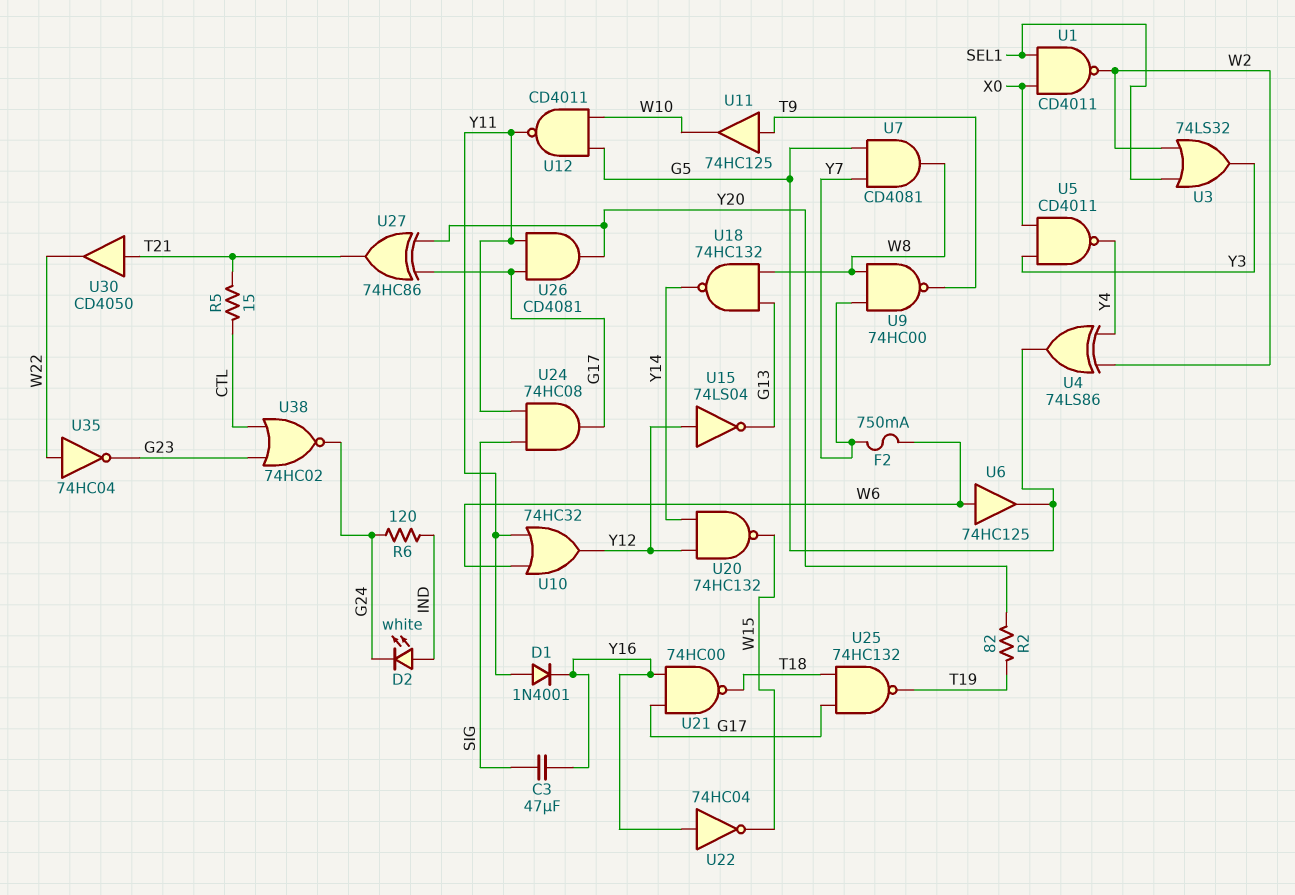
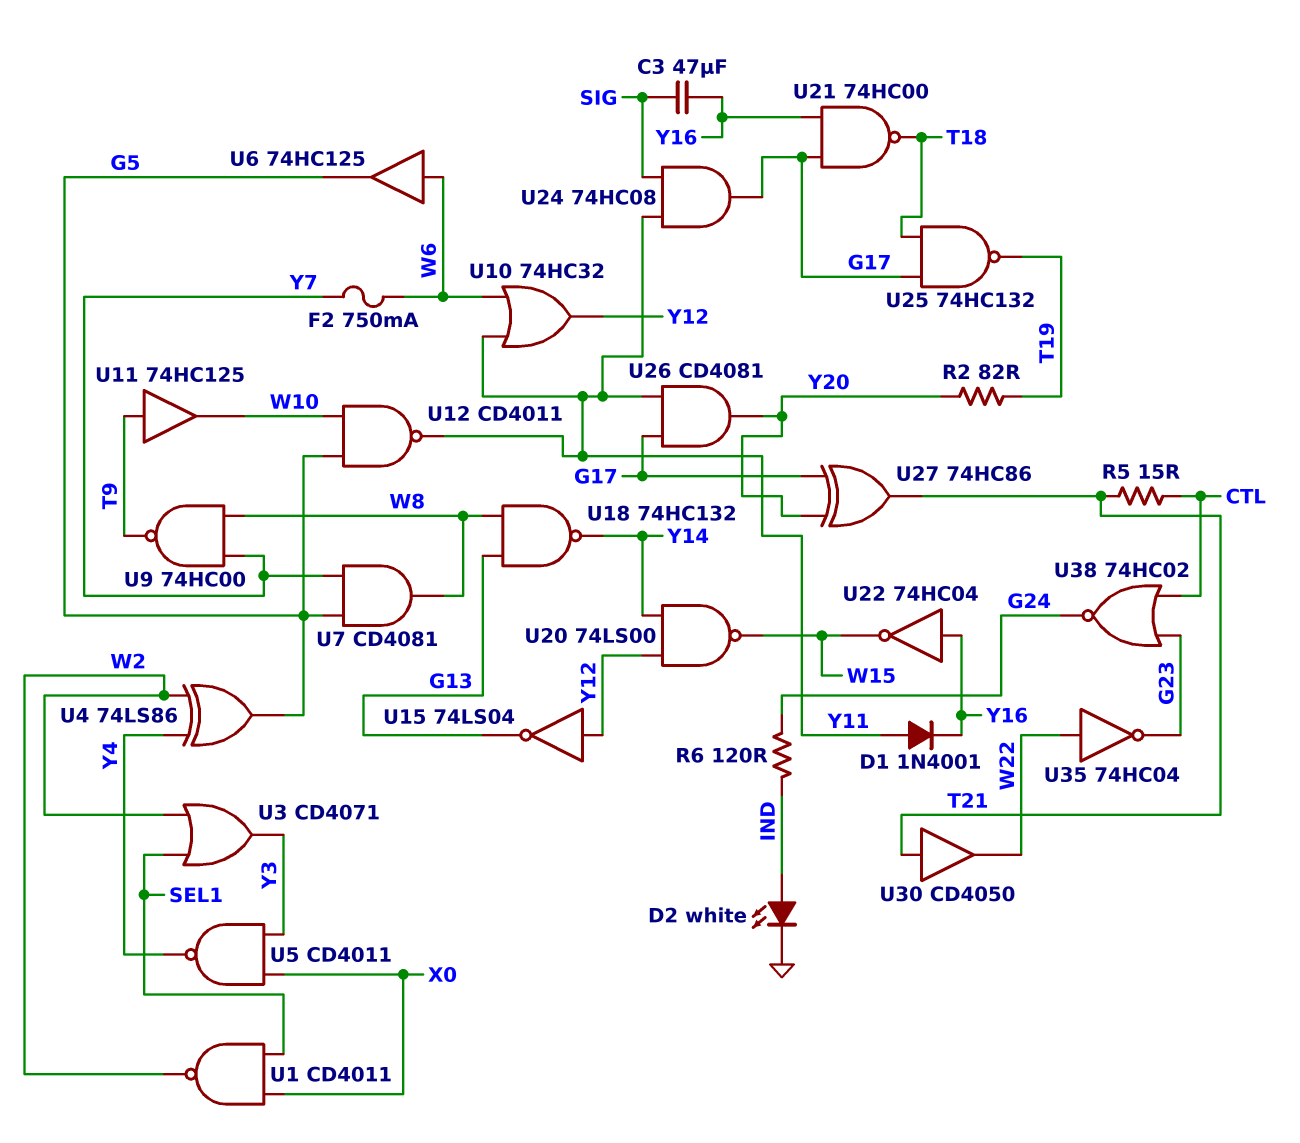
D2: LED white (A IND, K G24) -> LED white (A IND, K GND)
U3: OR 74LS32 (in SEL1, in W2, out Y3) -> OR CD4071 (in SEL1, in W2, out Y3)
U20: NAND 74HC132 (in Y12, in Y14, out W15) -> NAND 74LS00 (in Y12, in Y14, out W15)

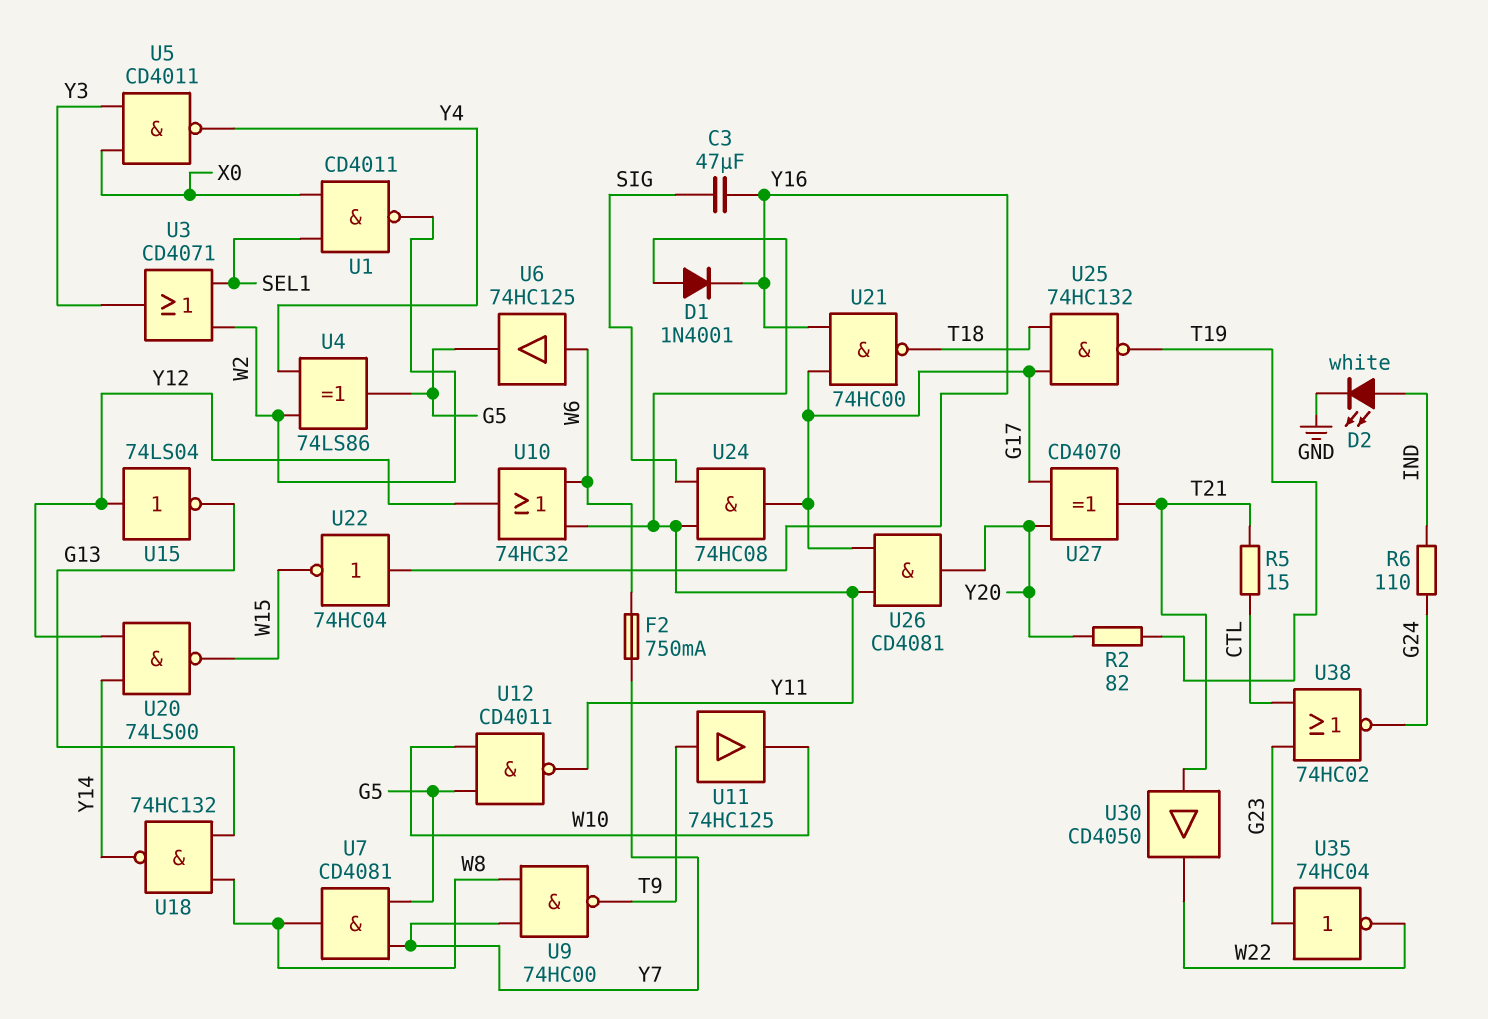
R6: 120 (G24, IND) -> 110 (G24, IND)
U27: XOR 74HC86 (in G17, in Y20, out T21) -> XOR CD4070 (in G17, in Y20, out T21)
U35: NOT 74HC04 (in W22, out G23) -> NOT 74HC04 (in G23, out W22)

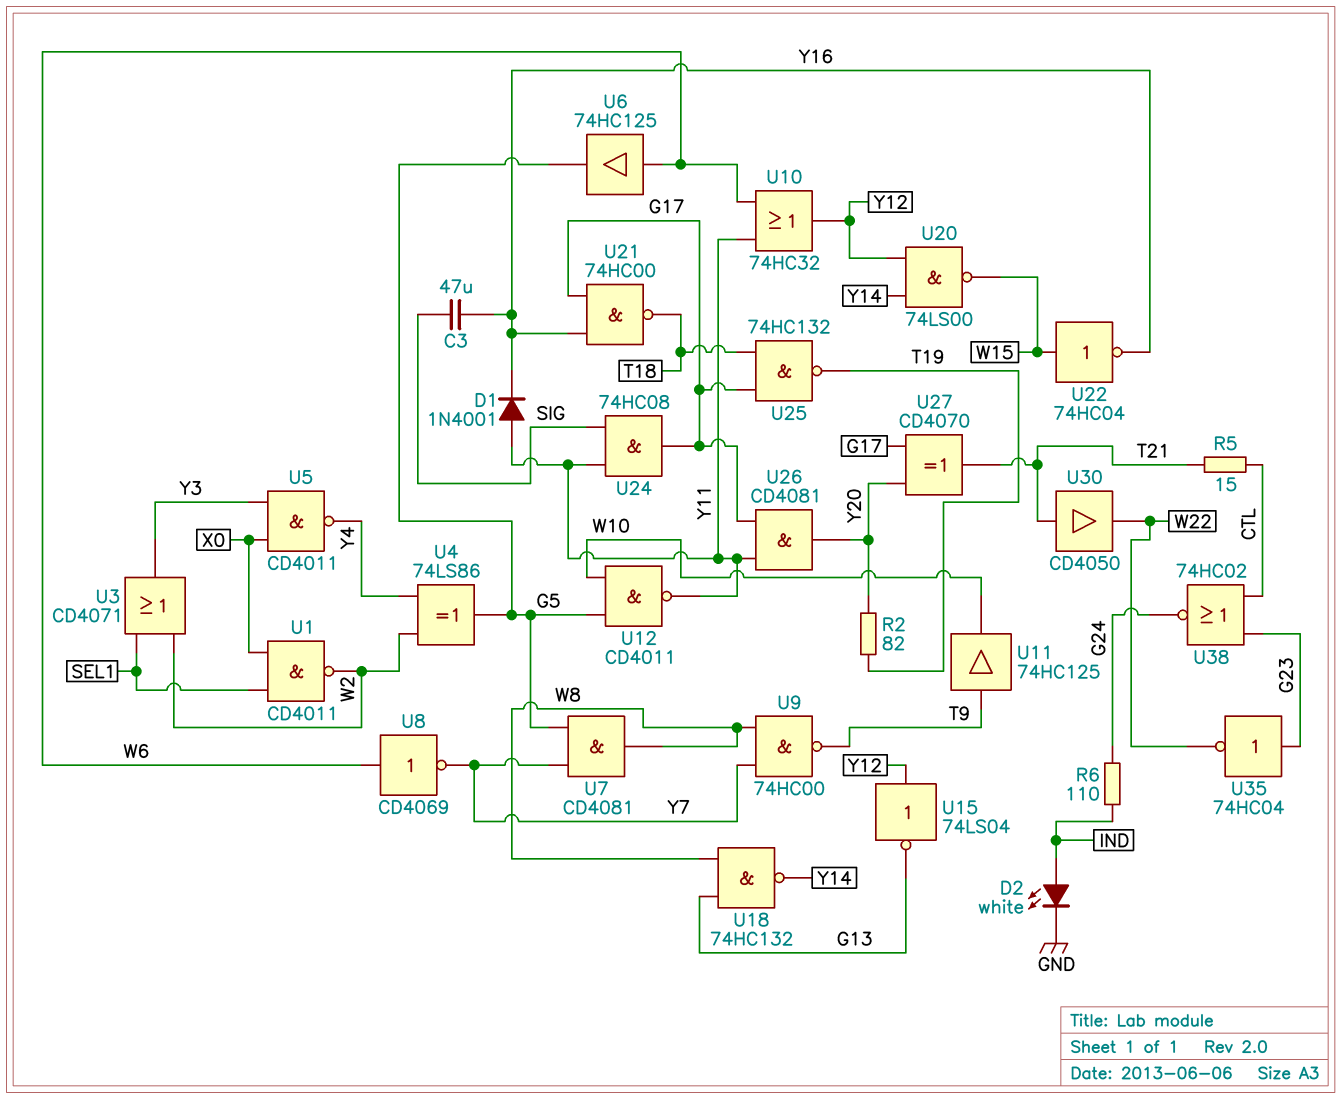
F2: 750mA (W6, Y7) -> none
U8: none -> NOT CD4069 (in W6, out Y7)
U22: NOT 74HC04 (in Y16, out W15) -> NOT 74HC04 (in W15, out Y16)

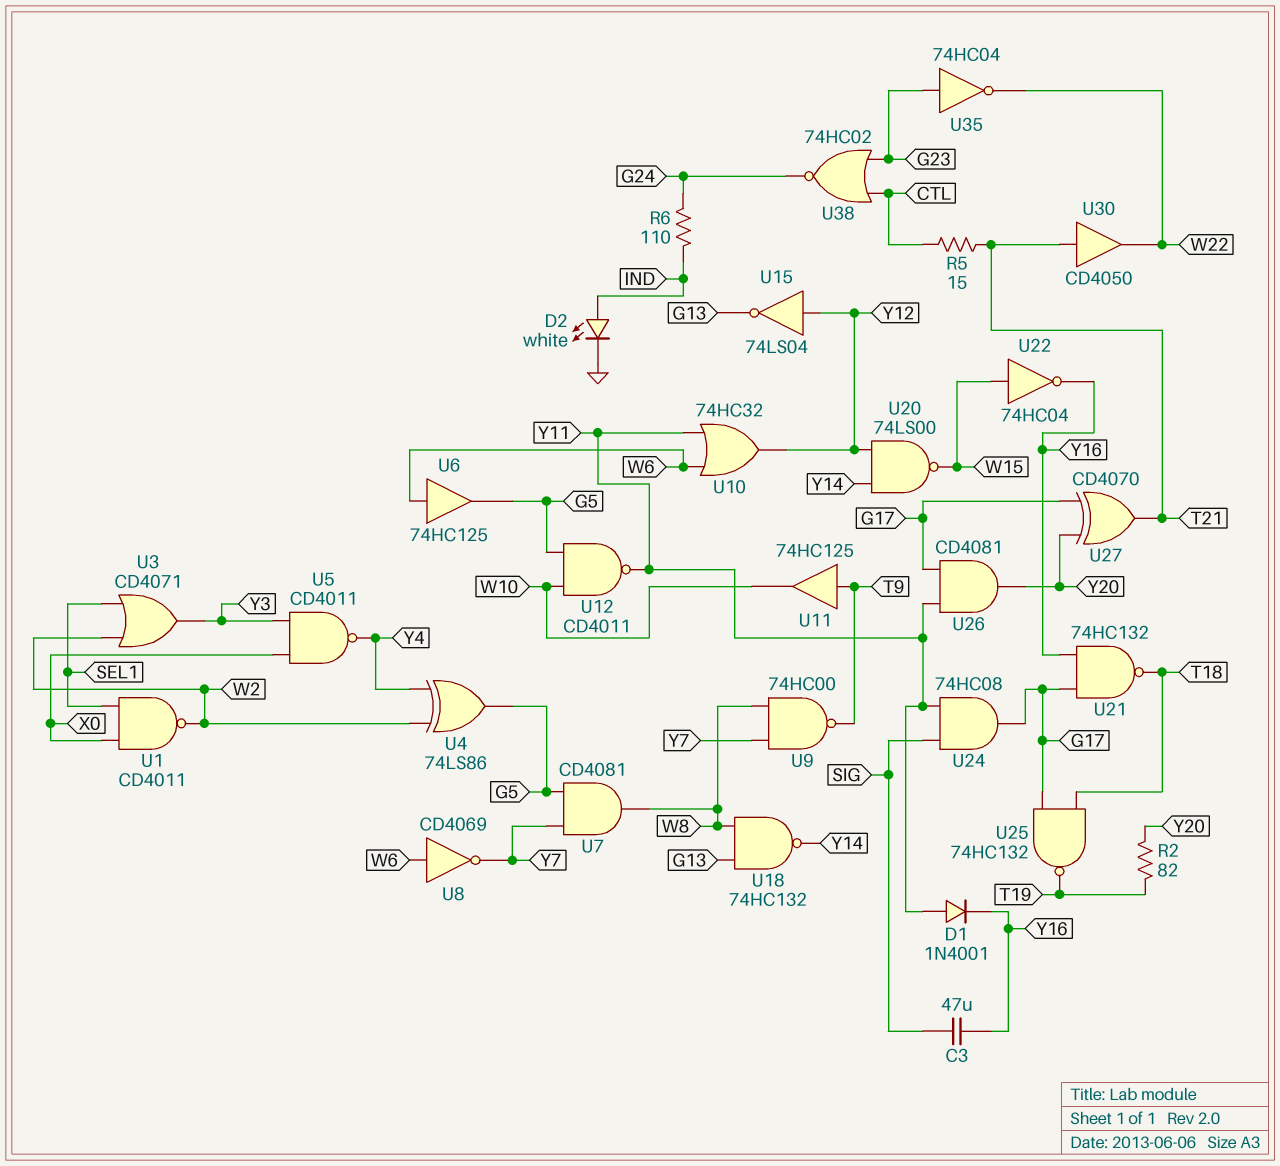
U21: NAND 74HC00 (in G17, in Y16, out T18) -> NAND 74HC132 (in G17, in Y16, out T18)

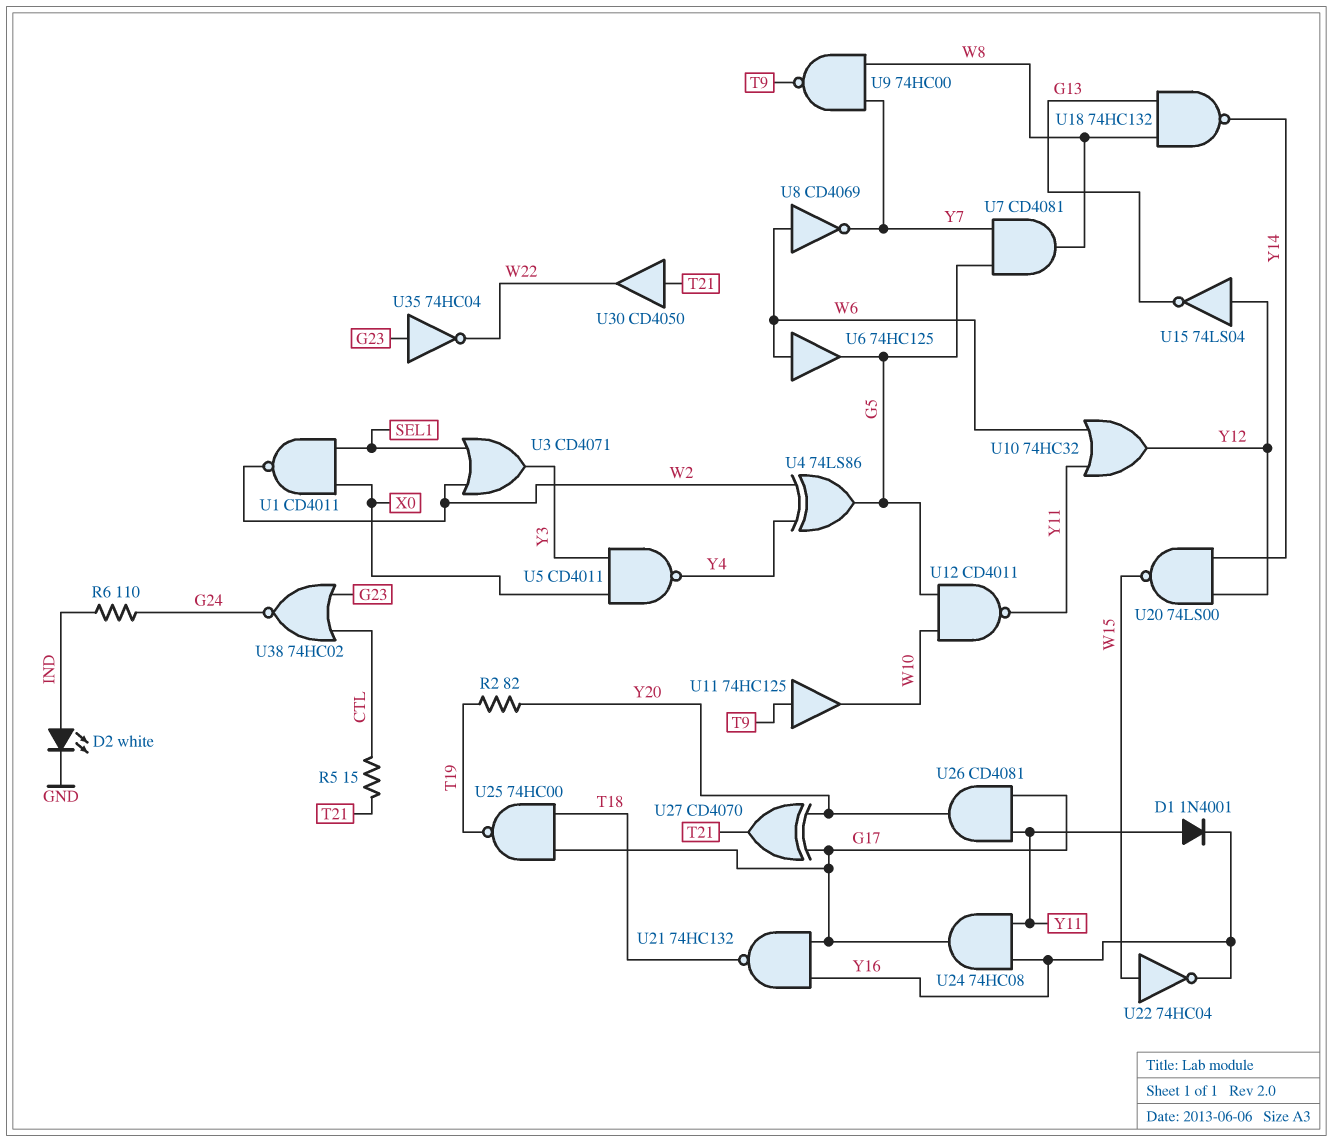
C3: 47uF (SIG, Y16) -> none
U24: AND 74HC08 (in SIG, in Y11, out G17) -> AND 74HC08 (in Y11, in Y16, out G17)
U25: NAND 74HC132 (in G17, in T18, out T19) -> NAND 74HC00 (in G17, in T18, out T19)

